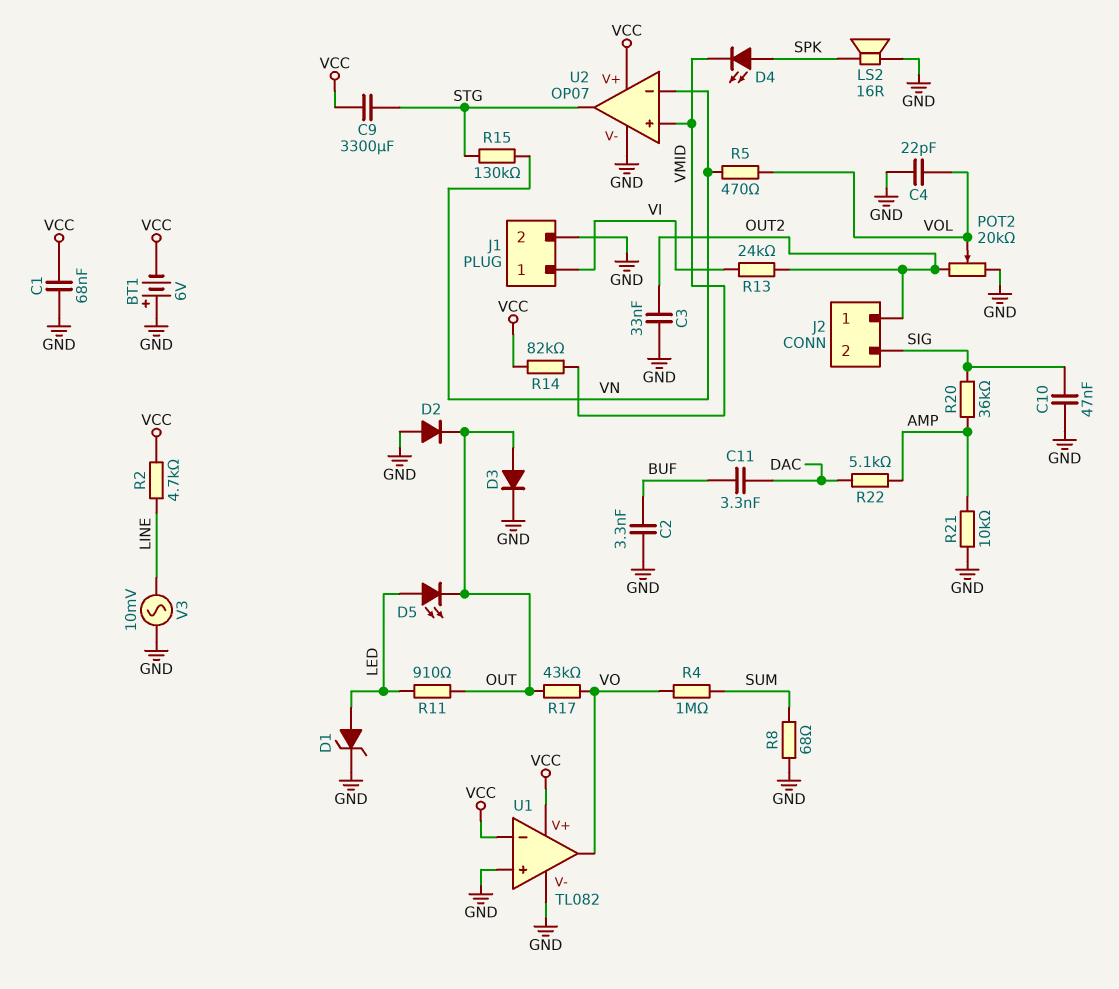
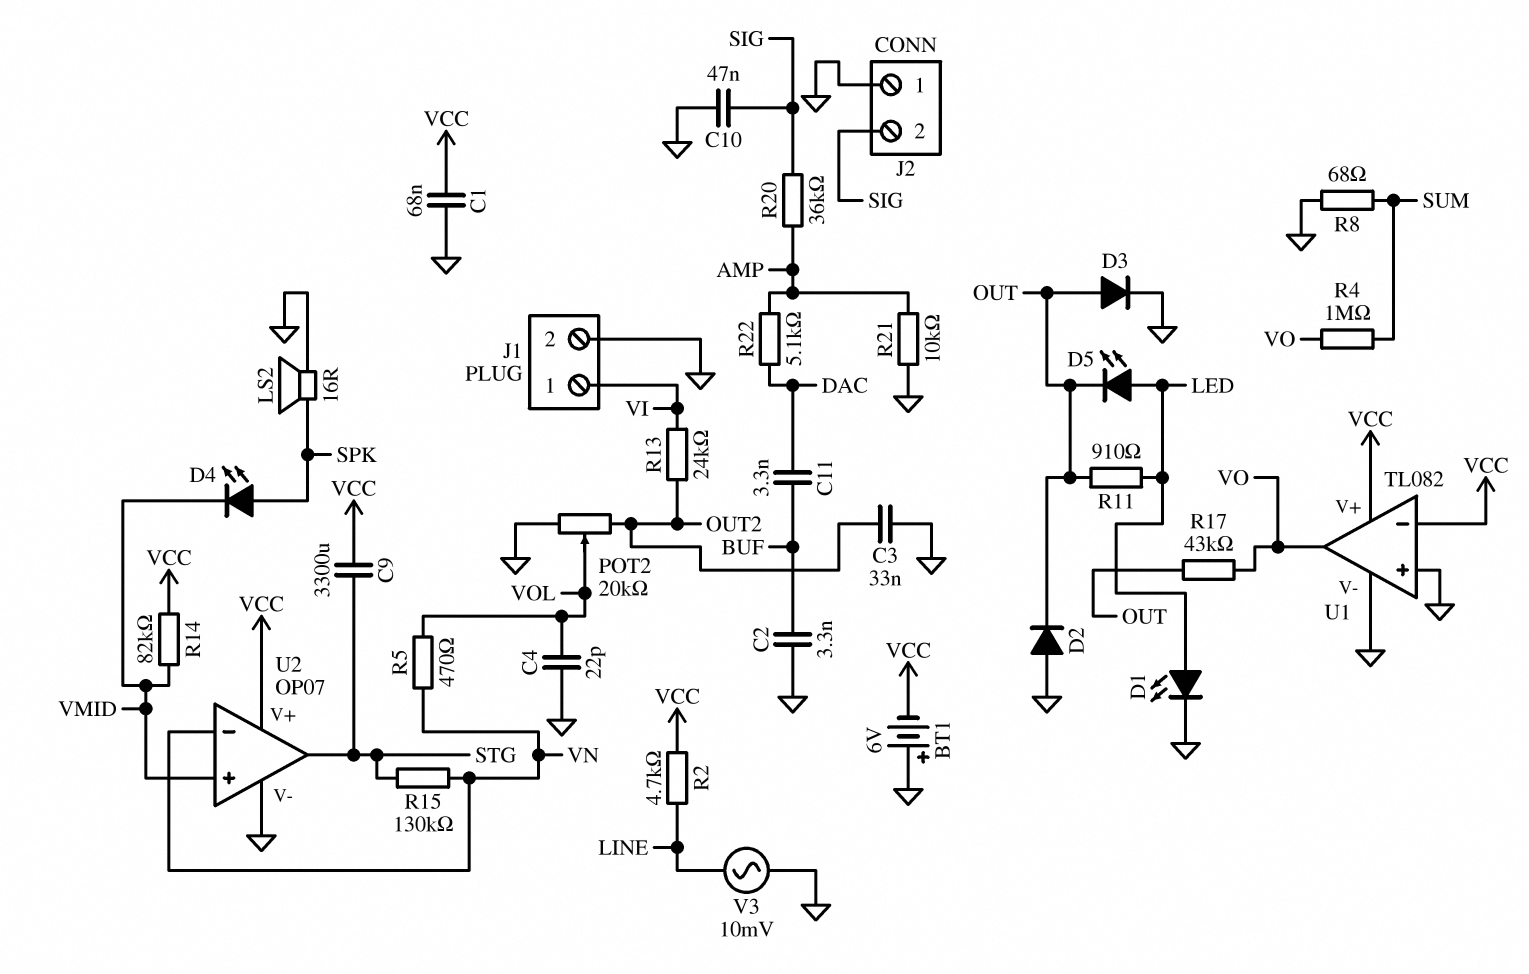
D1: zener (A LED, K GND) -> LED (A LED, K GND)
J2 pin 1: OUT2 -> GND

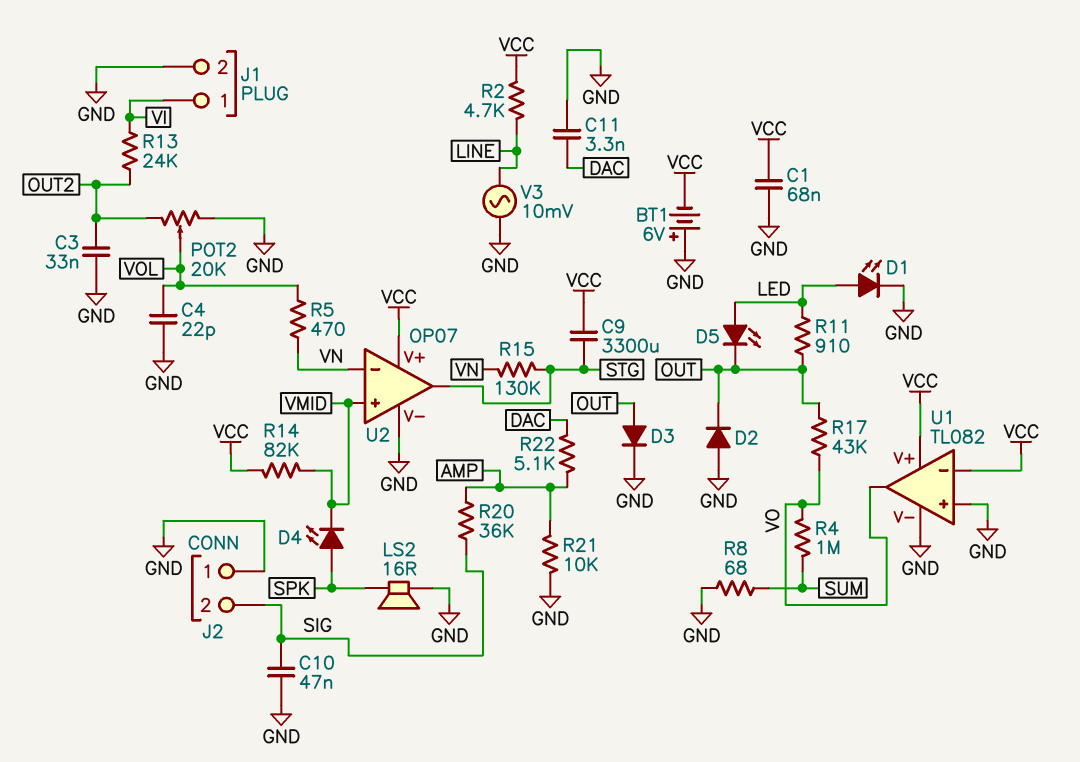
C2: 3.3nF (BUF, GND) -> none
C11: 3.3nF (BUF, DAC) -> 3.3nF (DAC, GND)

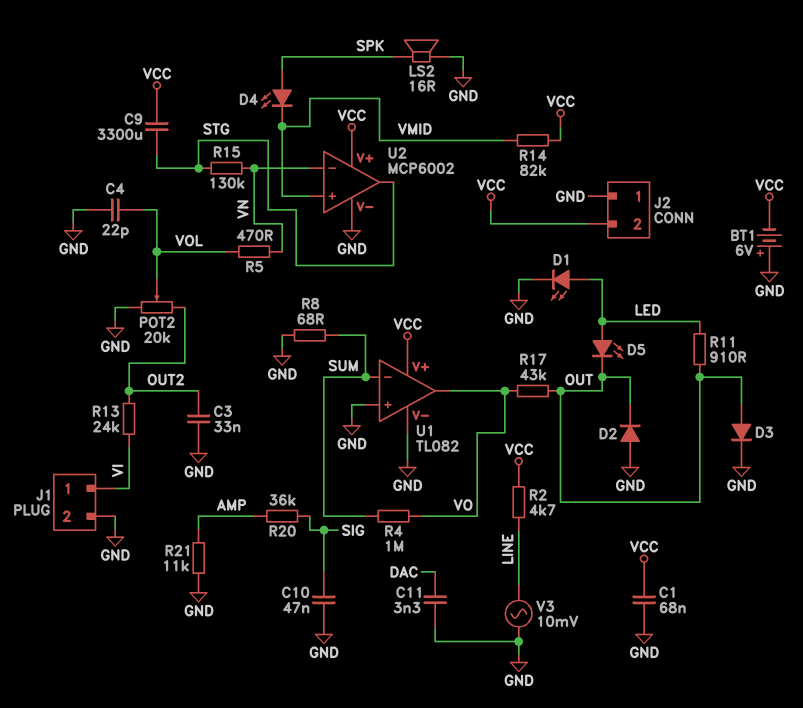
J2 pin 2: SIG -> VCC
R21: 10k (AMP, GND) -> 11k (AMP, GND)
R22: 5.1k (AMP, DAC) -> none
U1 pin in-: VCC -> SUM
U2: OP07 -> MCP6002

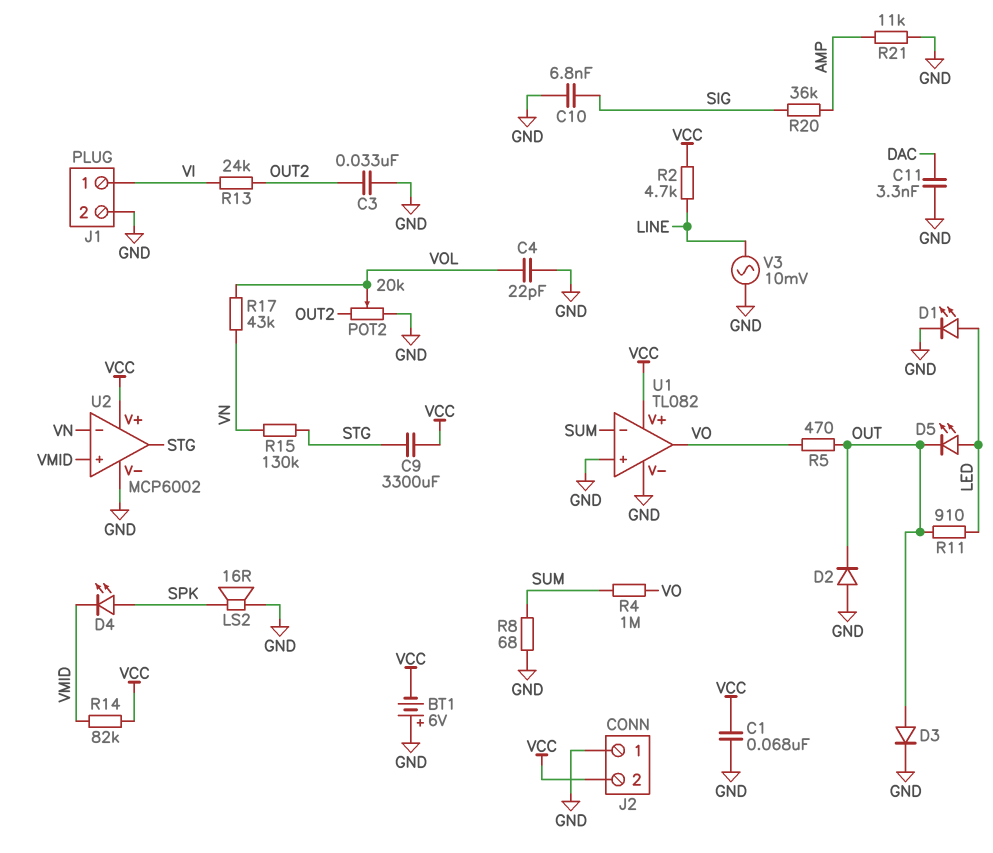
C10: 47nF (GND, SIG) -> 6.8nF (GND, SIG)
R5: 470 (VN, VOL) -> 470 (OUT, VO)
R17: 43k (OUT, VO) -> 43k (VN, VOL)

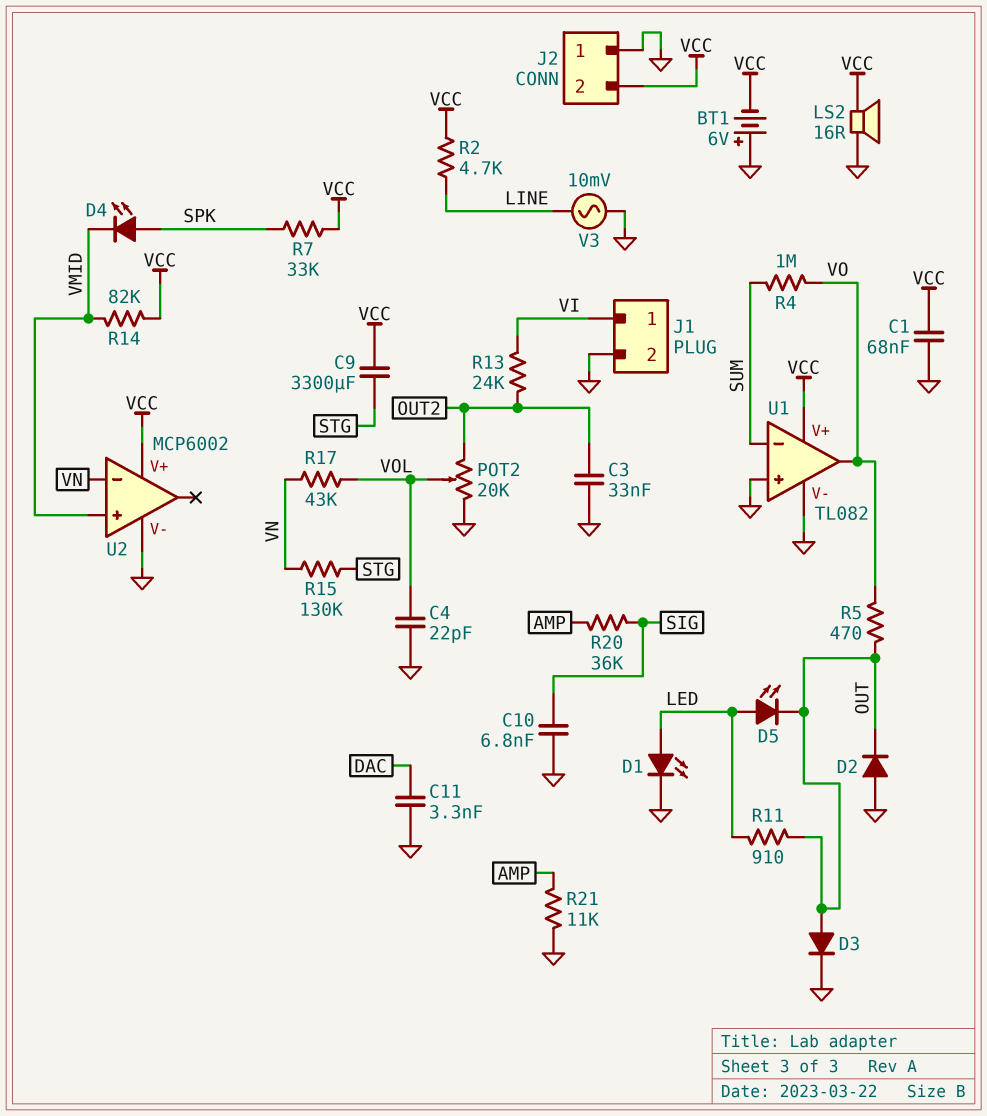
LS2: speaker 16R (GND, SPK) -> speaker 16R (GND, VCC)
R7: none -> 33k (SPK, VCC)
R8: 68 (GND, SUM) -> none
U2 pin out: STG -> none

